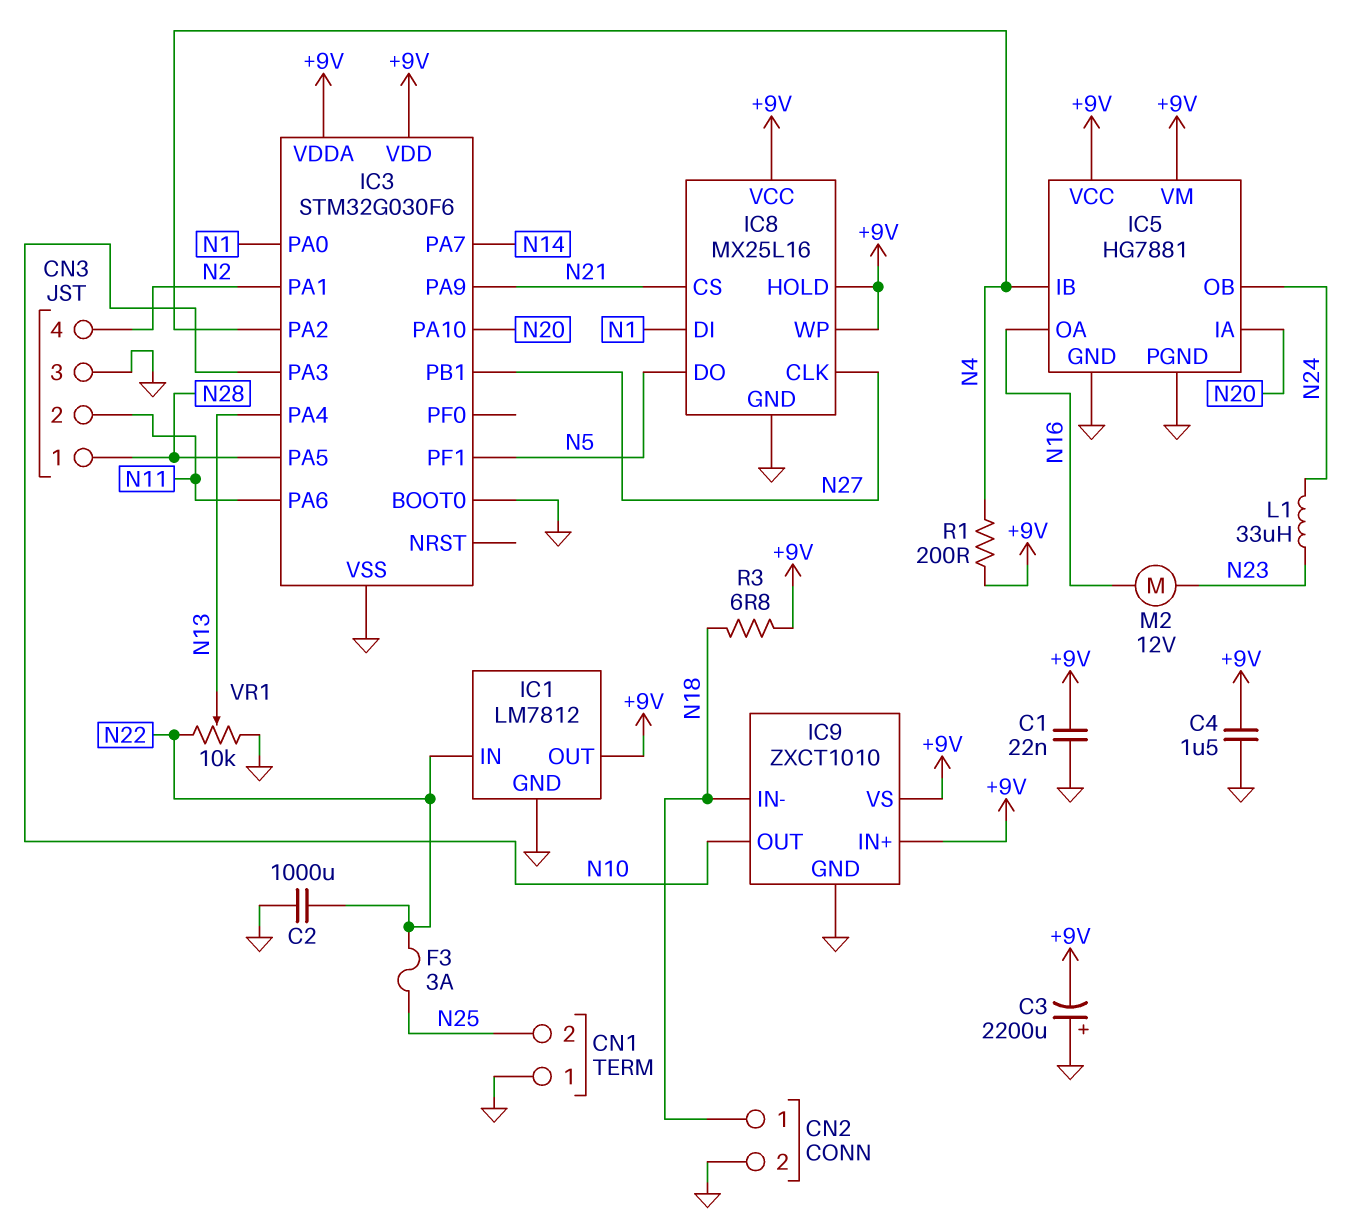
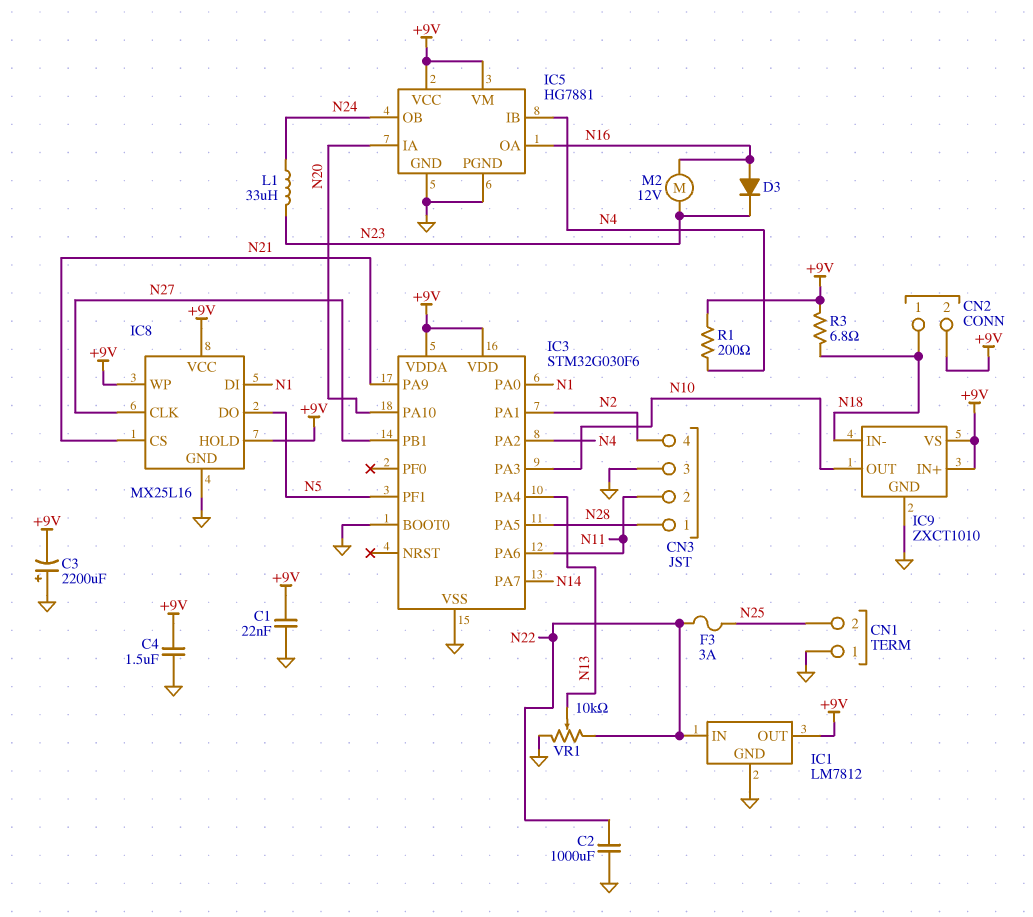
CN2 pin 2: GND -> +9V
D3: none -> diode (A N16, K N23)

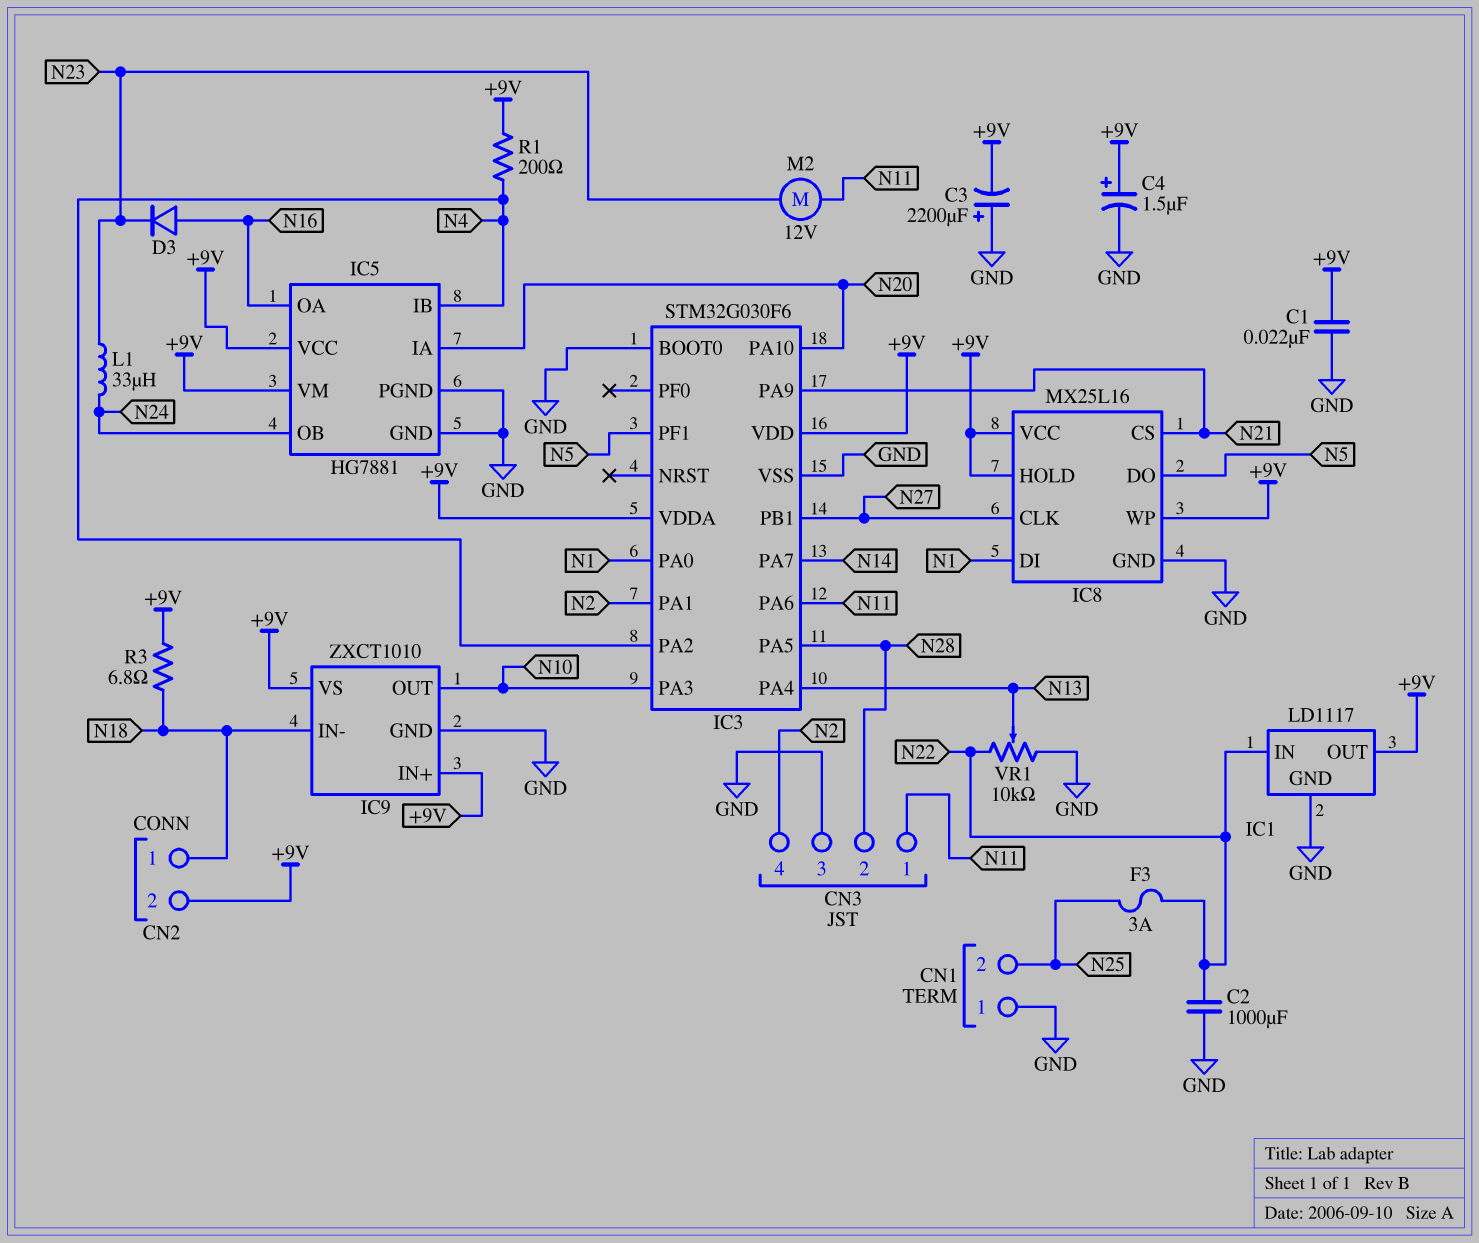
C4: 1.5uF (+9V, GND) -> 1.5uF (plus +9V, minus GND)
CN3 pin 1: N28 -> N11
CN3 pin 2: N11 -> N28
IC1: LM7812 -> LD1117
M2: motor 12V (N16, N23) -> motor 12V (N11, N23)

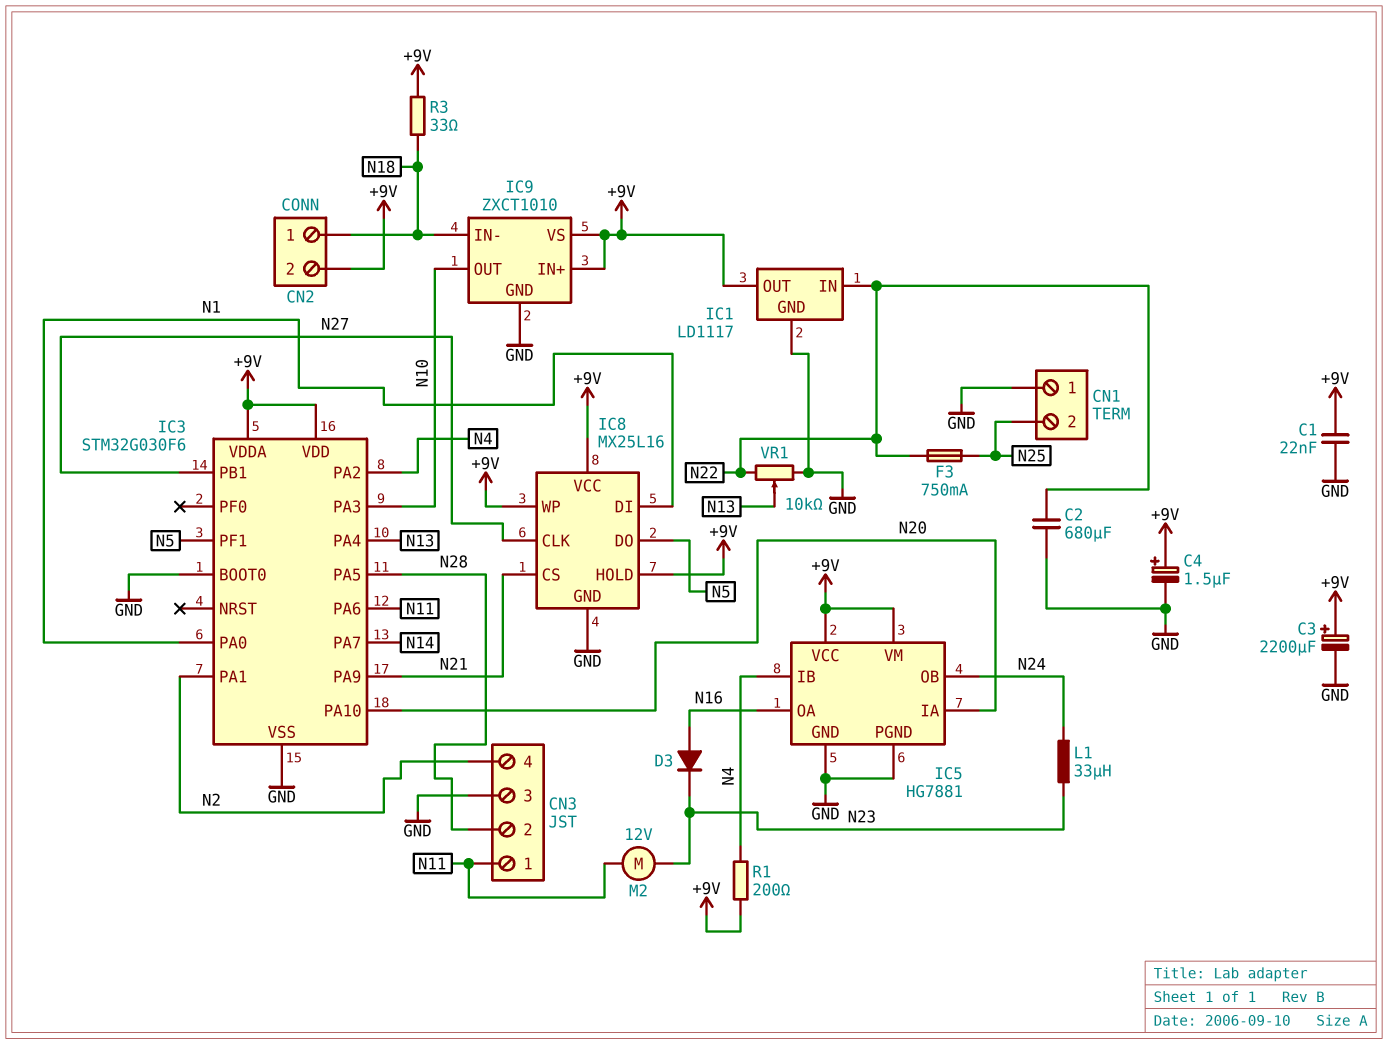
C2: 1000uF (GND, N22) -> 680uF (GND, N22)
C3: 2200uF (plus GND, minus +9V) -> 2200uF (plus +9V, minus GND)
F3: 3A (N22, N25) -> 750mA (N22, N25)
R3: 6.8 (+9V, N18) -> 33 (+9V, N18)

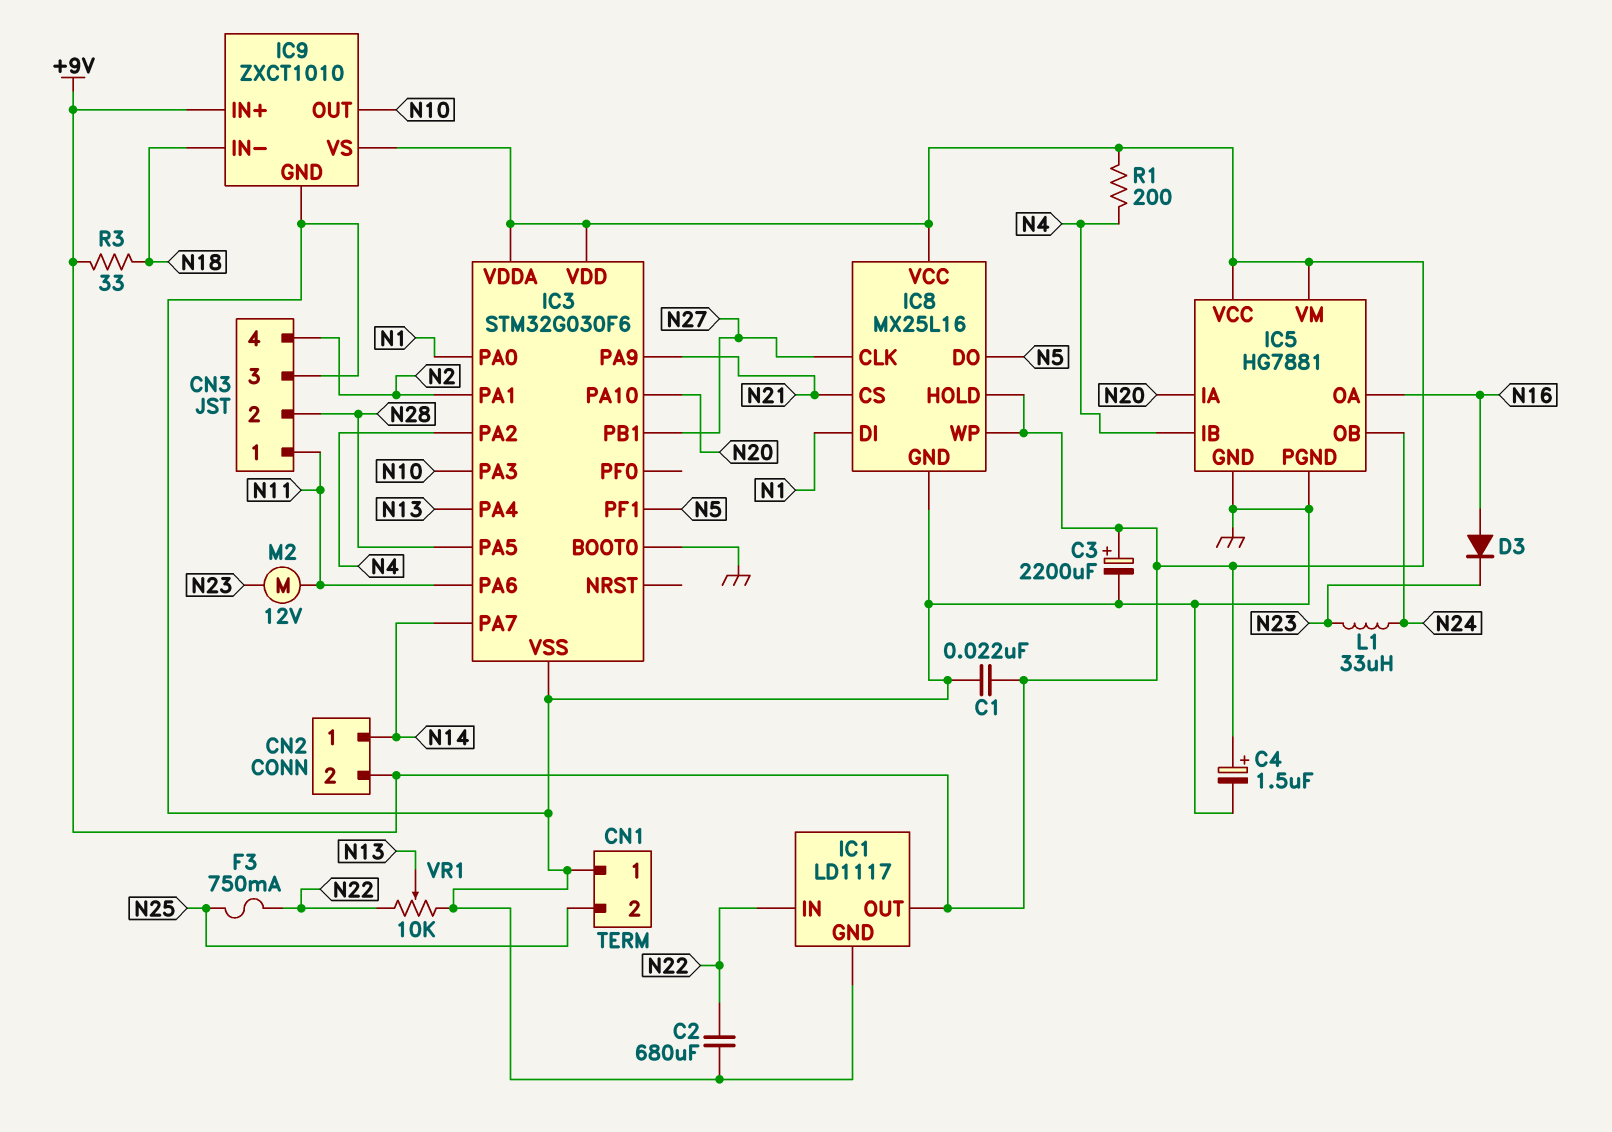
CN2 pin 1: N18 -> N14

